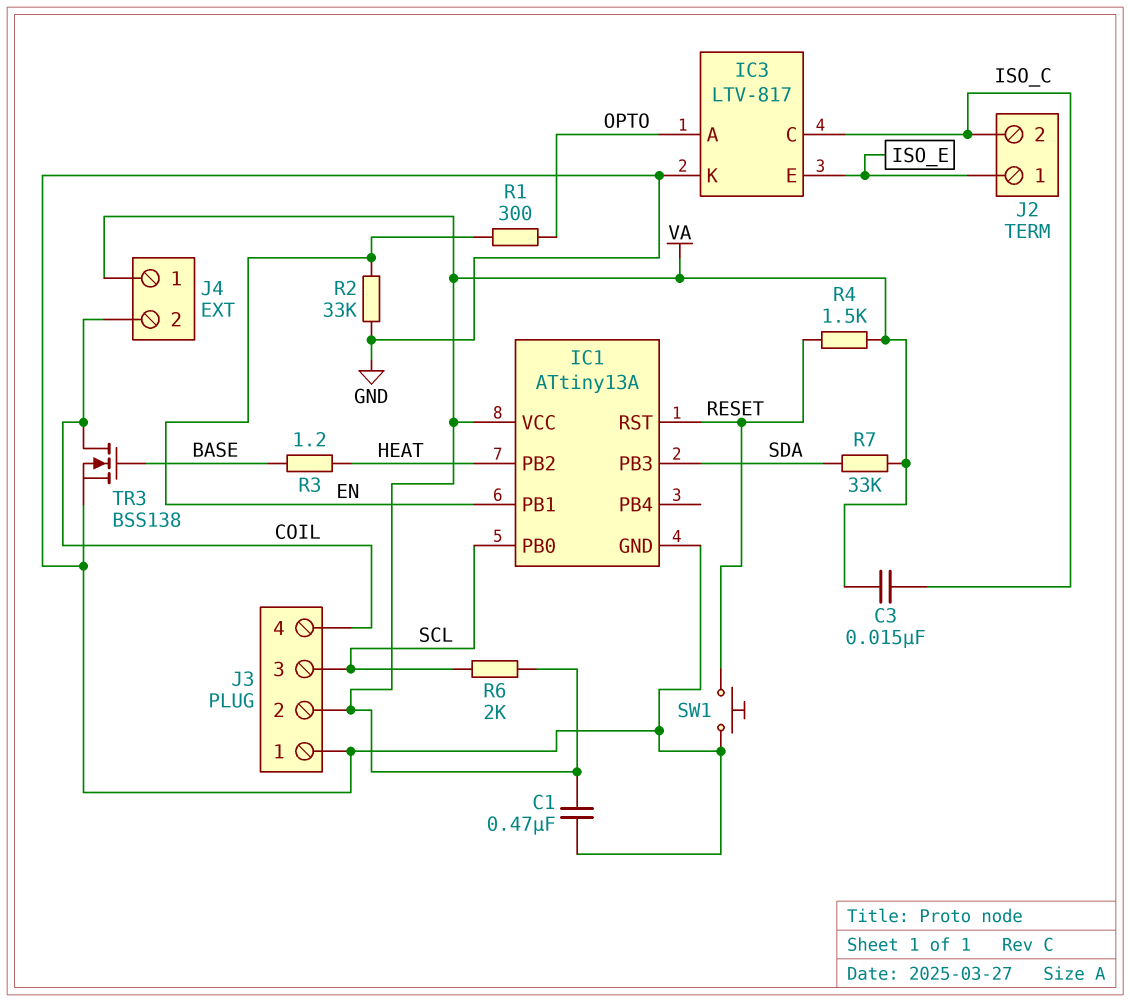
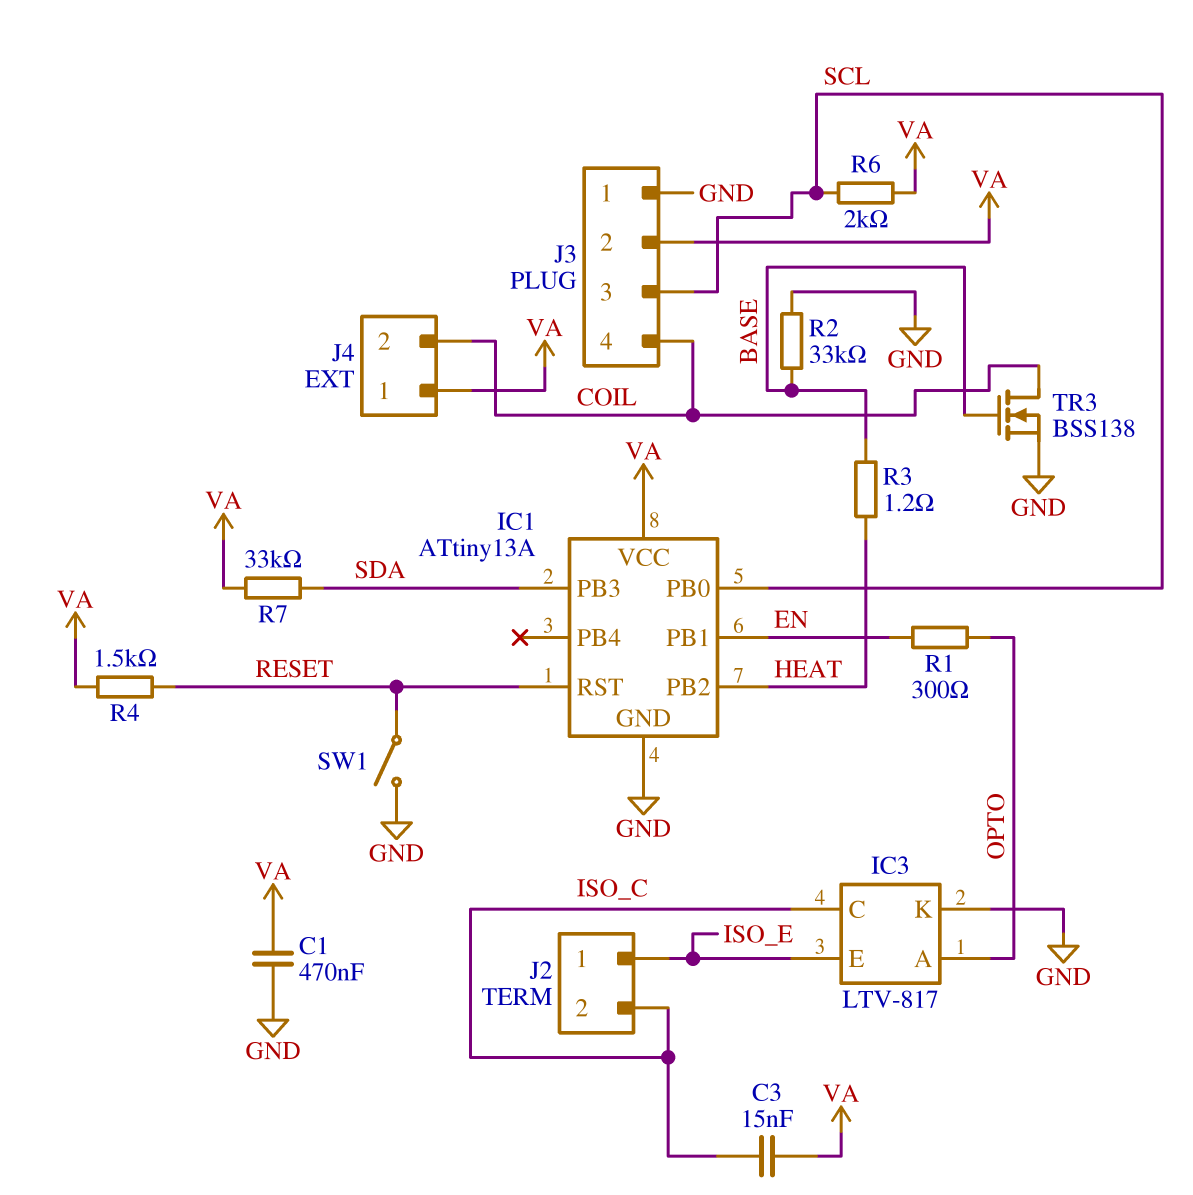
R2: 33k (EN, GND) -> 33k (BASE, GND)
SW1: button (GND, RESET) -> switch (GND, RESET)

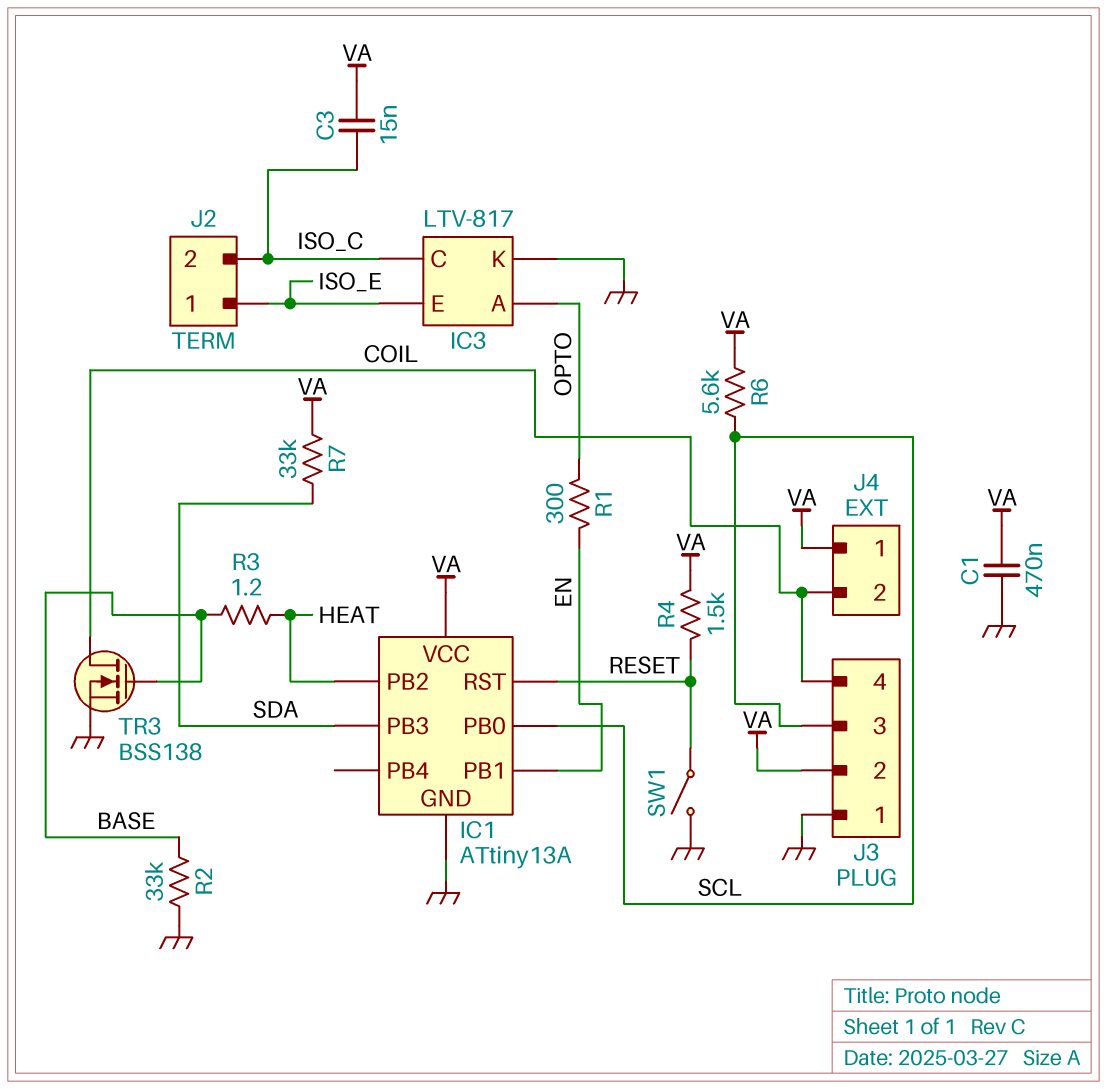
R6: 2k (SCL, VA) -> 5.6k (SCL, VA)

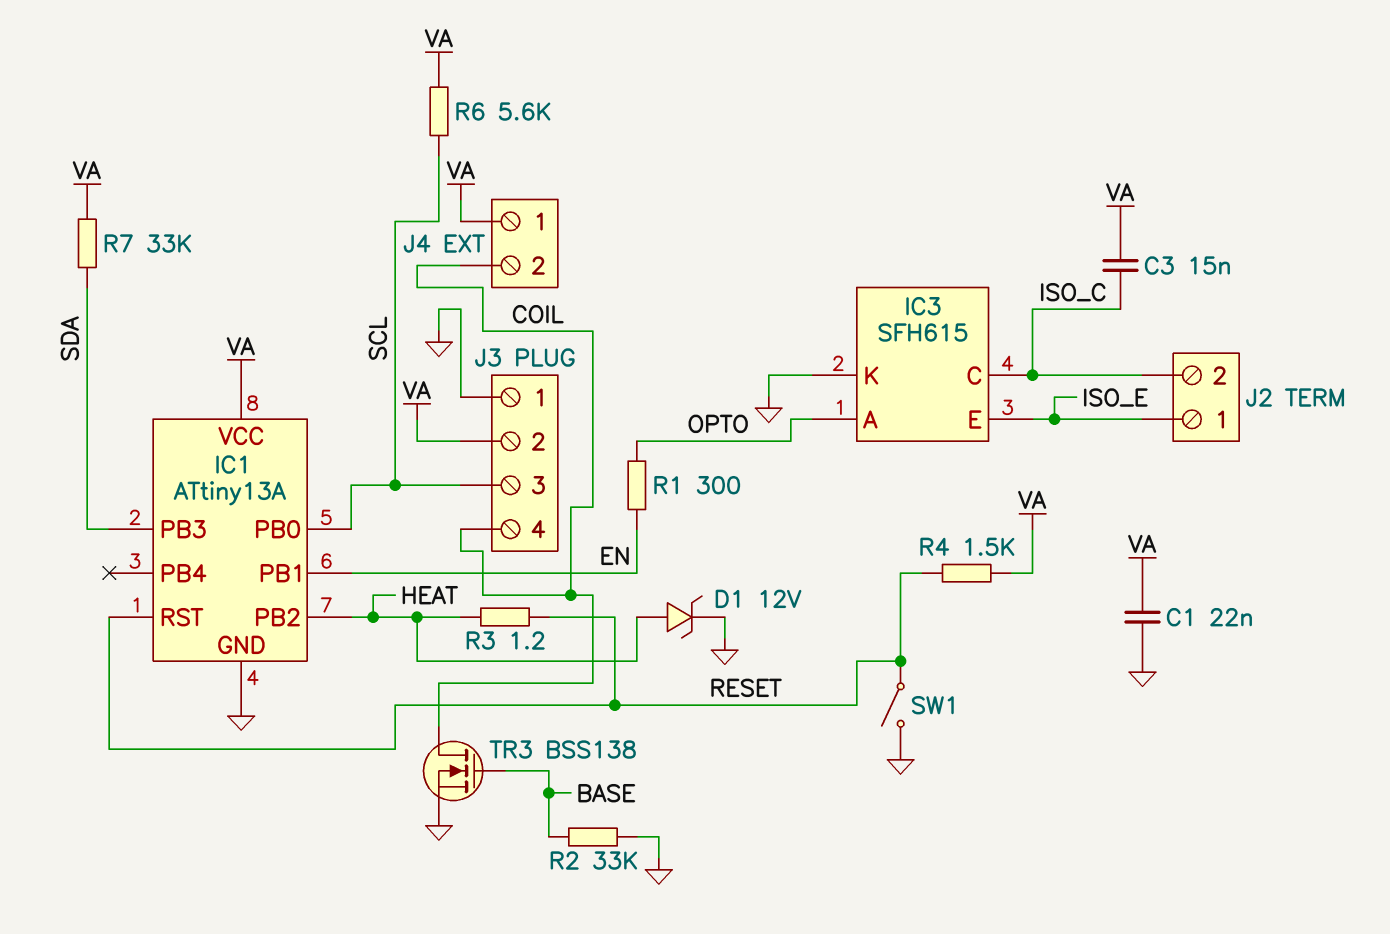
C1: 470nF (GND, VA) -> 22nF (GND, VA)
D1: none -> zener 12V (A HEAT, K GND)
IC3: LTV-817 -> SFH615
R3: 1.2 (BASE, HEAT) -> 1.2 (HEAT, RESET)

